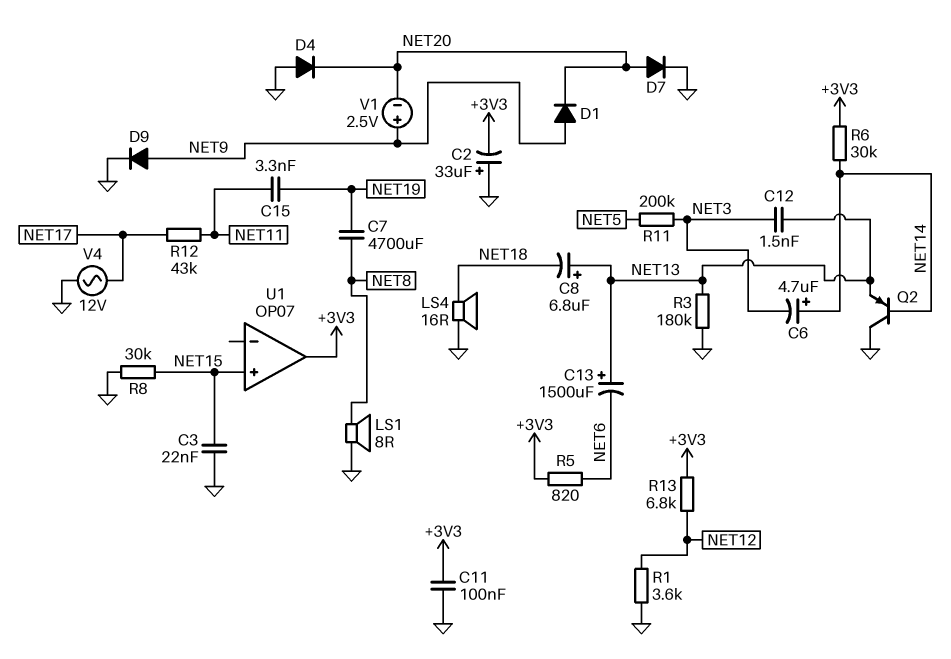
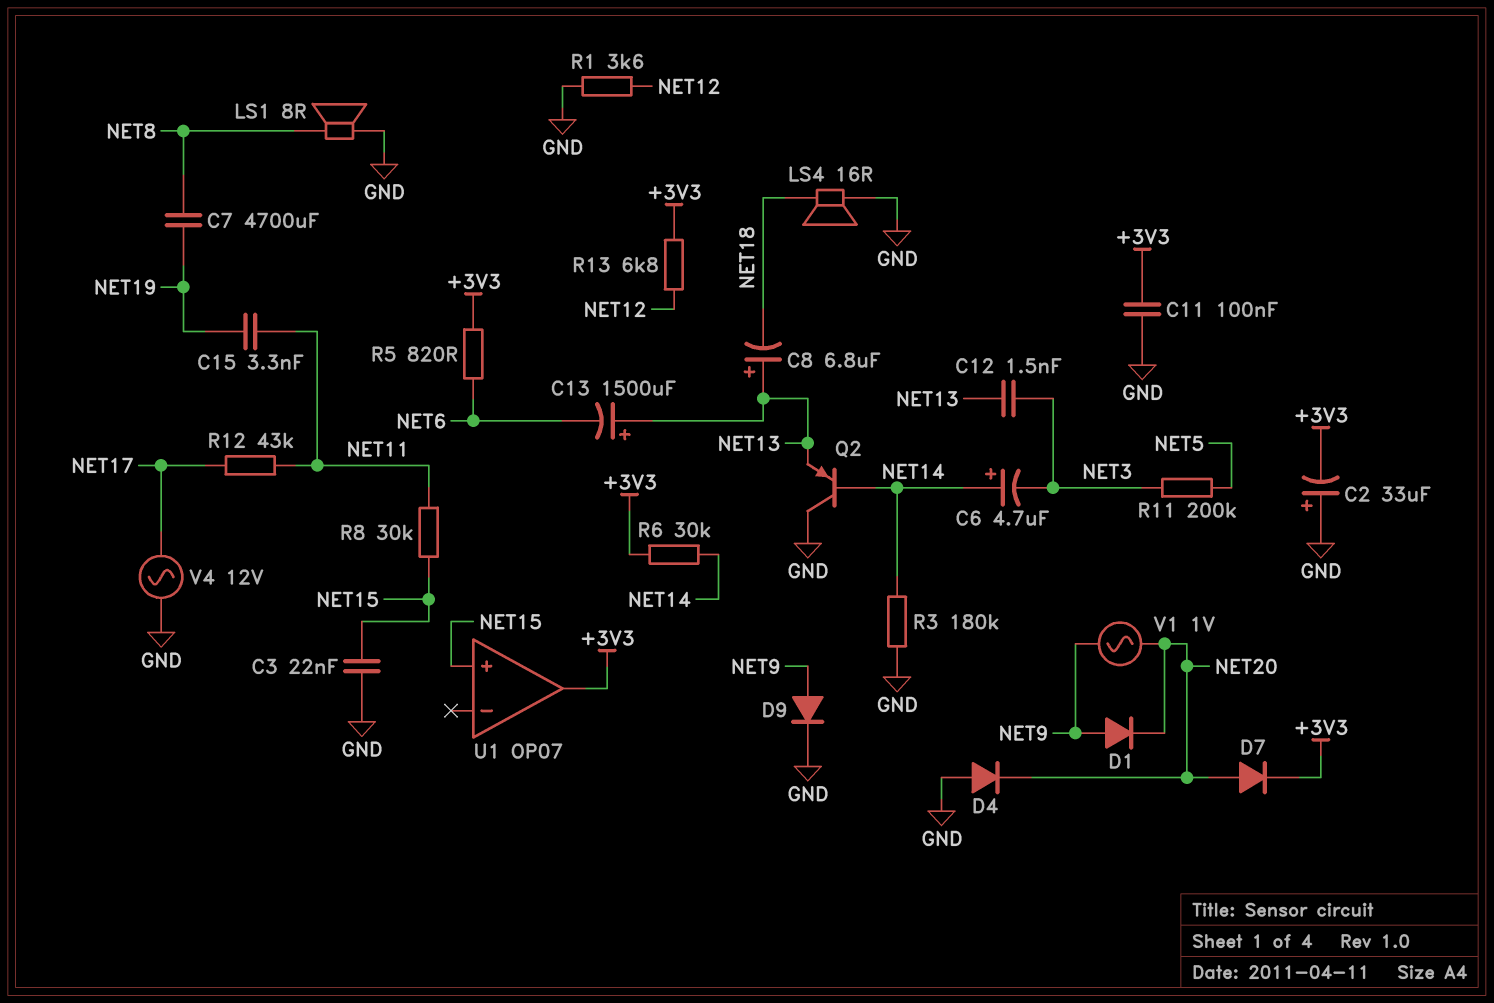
D7: diode (A NET20, K GND) -> diode (A NET20, K +3V3)
R3: 180k (GND, NET13) -> 180k (GND, NET14)
R8: 30k (GND, NET15) -> 30k (NET11, NET15)
V1: 2.5V (plus NET9, minus NET20) -> AC 1V (NET9, NET20)

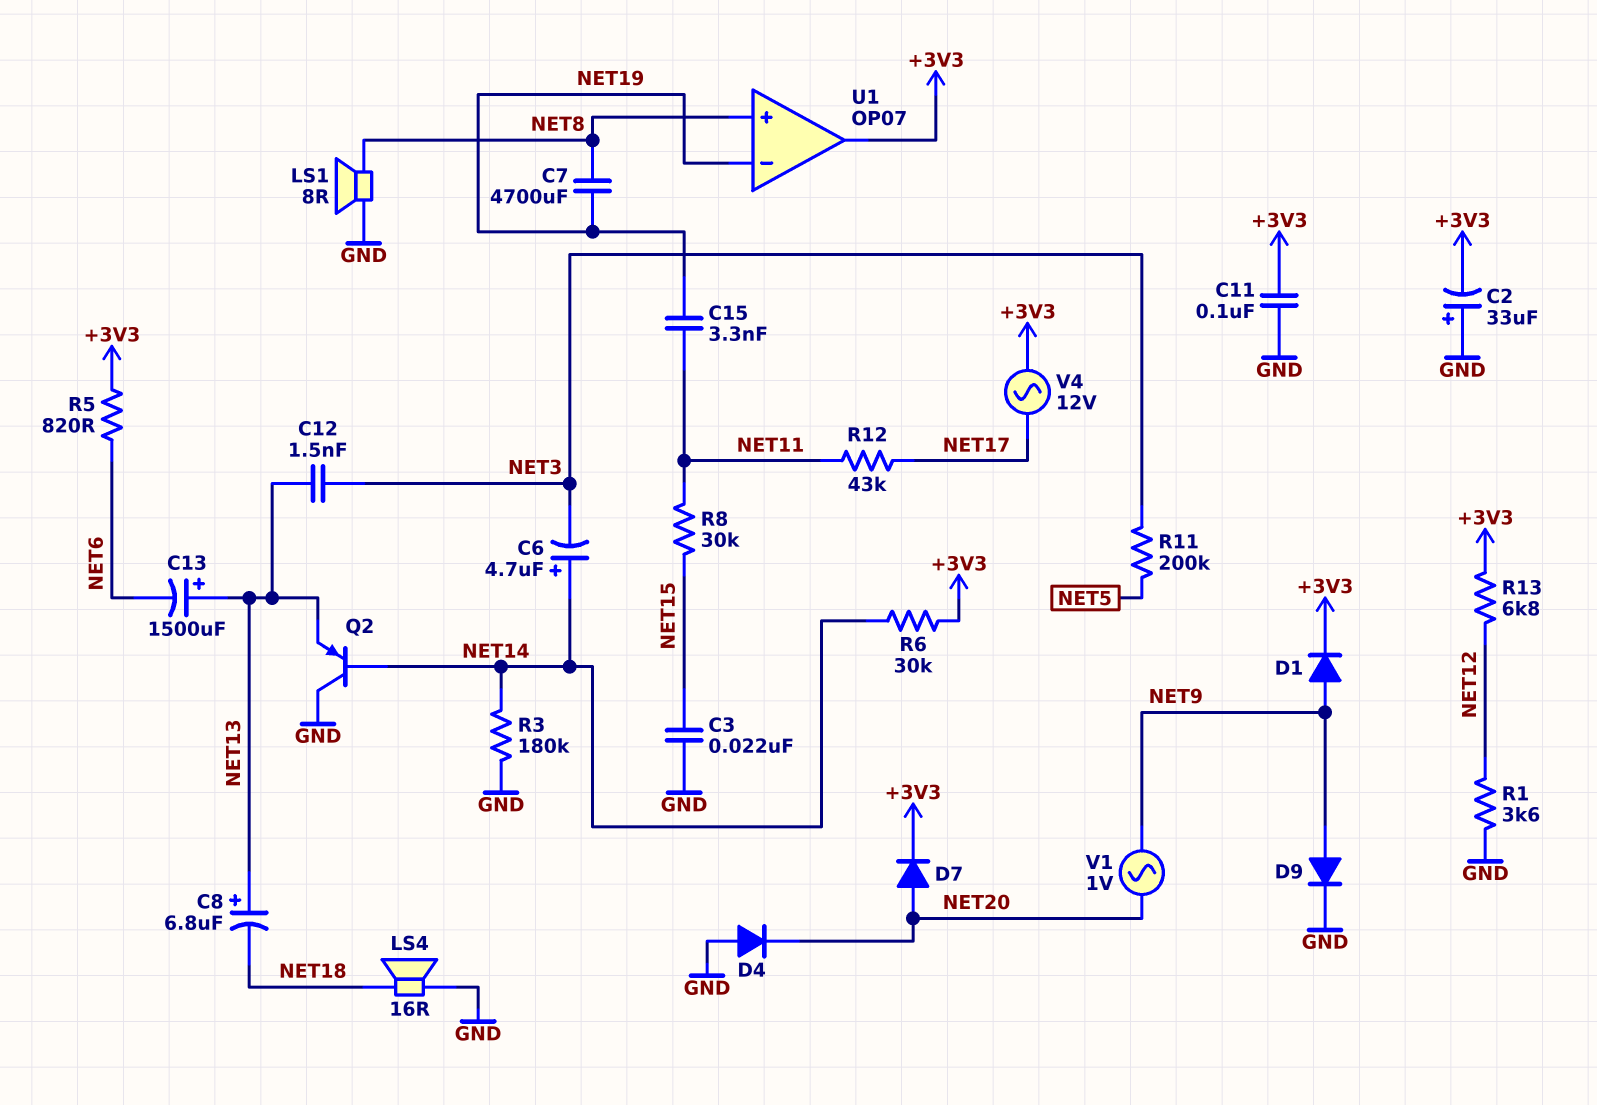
D1: diode (A NET9, K NET20) -> diode (A NET9, K +3V3)
U1 pin in+: NET15 -> NET8
U1 pin in-: none -> NET19
V4: AC 12V (GND, NET17) -> AC 12V (+3V3, NET17)

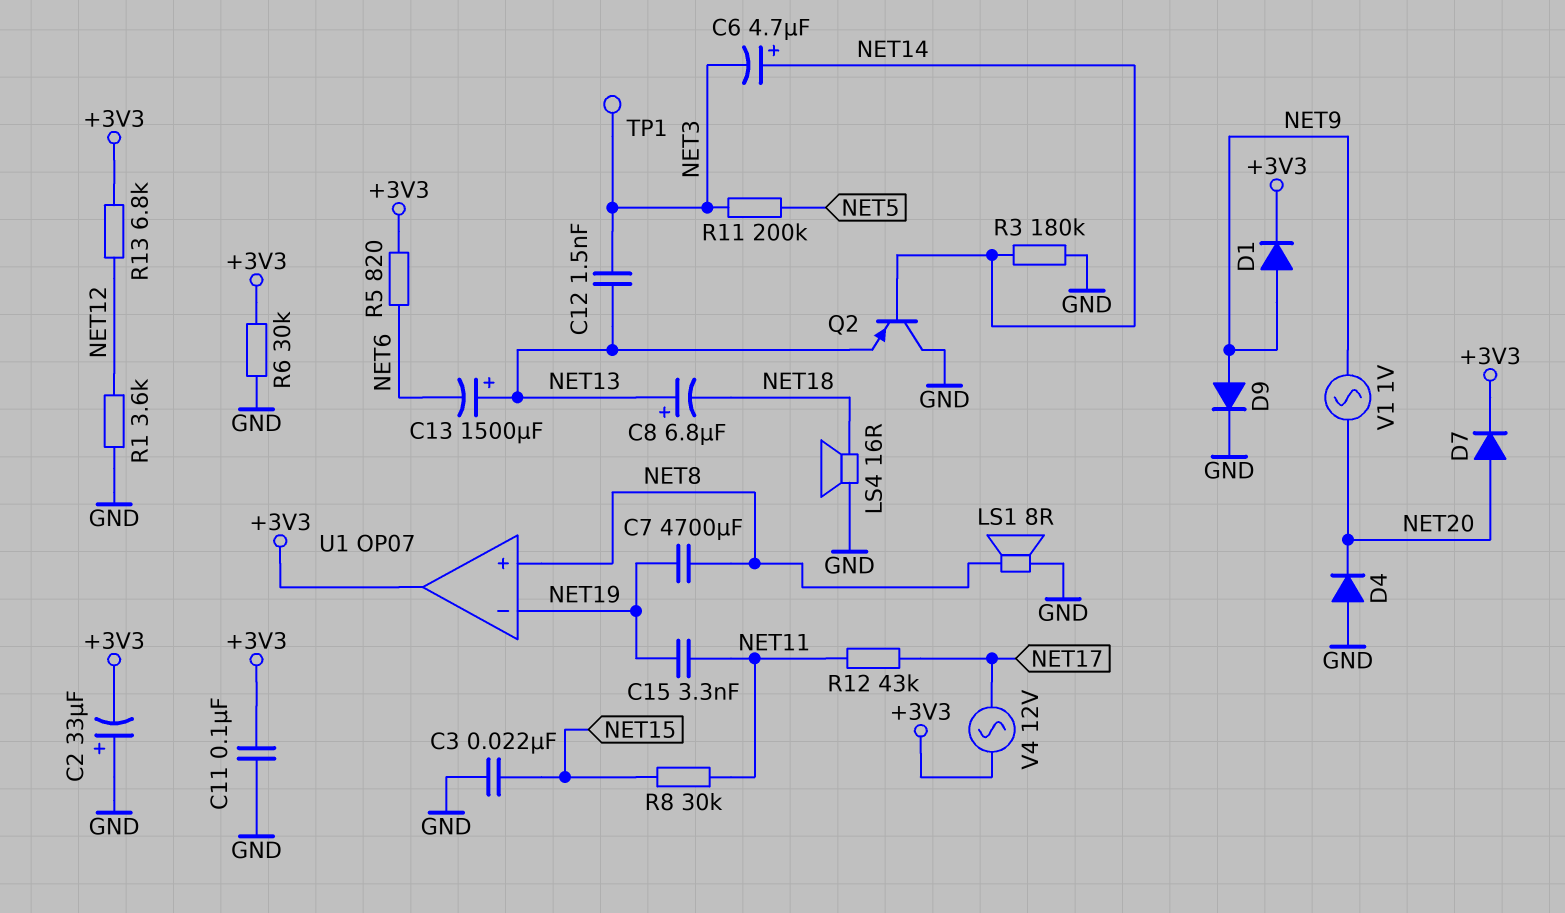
R6: 30k (+3V3, NET14) -> 30k (+3V3, GND)
TP1: none -> test point (NET3)

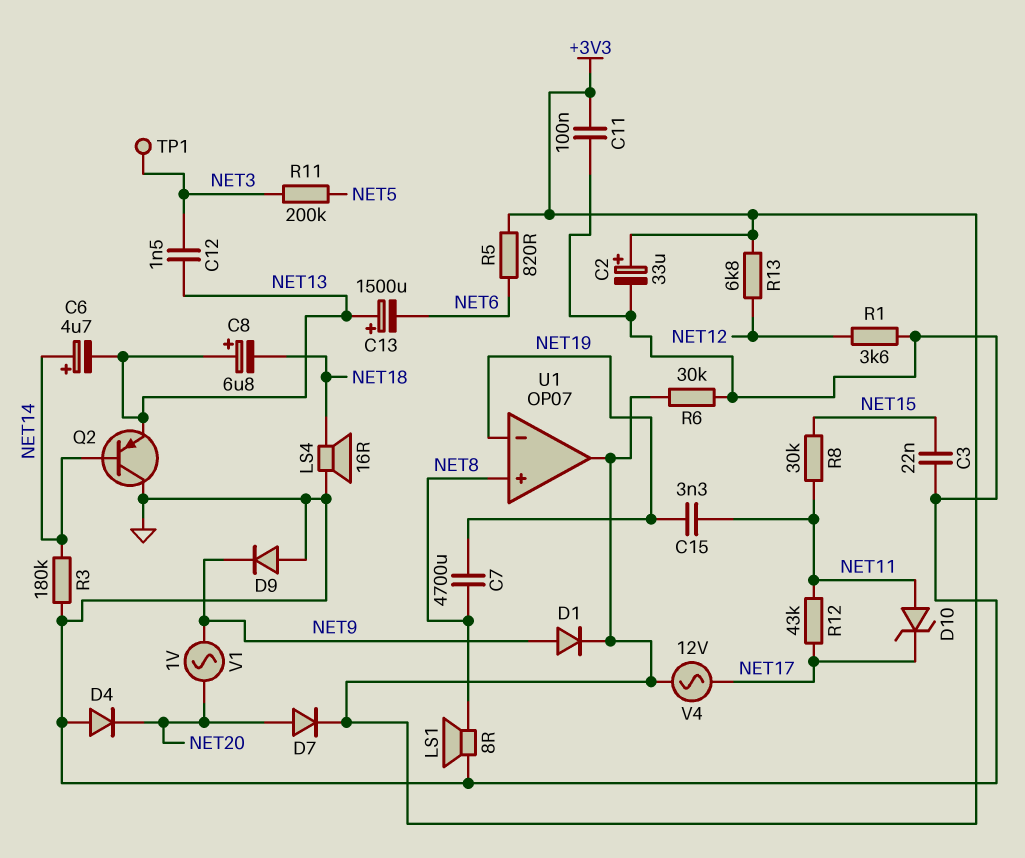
C2: 33uF (plus GND, minus +3V3) -> 33uF (plus +3V3, minus GND)
C6: 4.7uF (plus NET14, minus NET3) -> 4.7uF (plus NET14, minus NET13)
D9: diode (A NET9, K GND) -> diode (A GND, K NET9)
D10: none -> zener (A NET11, K NET17)

